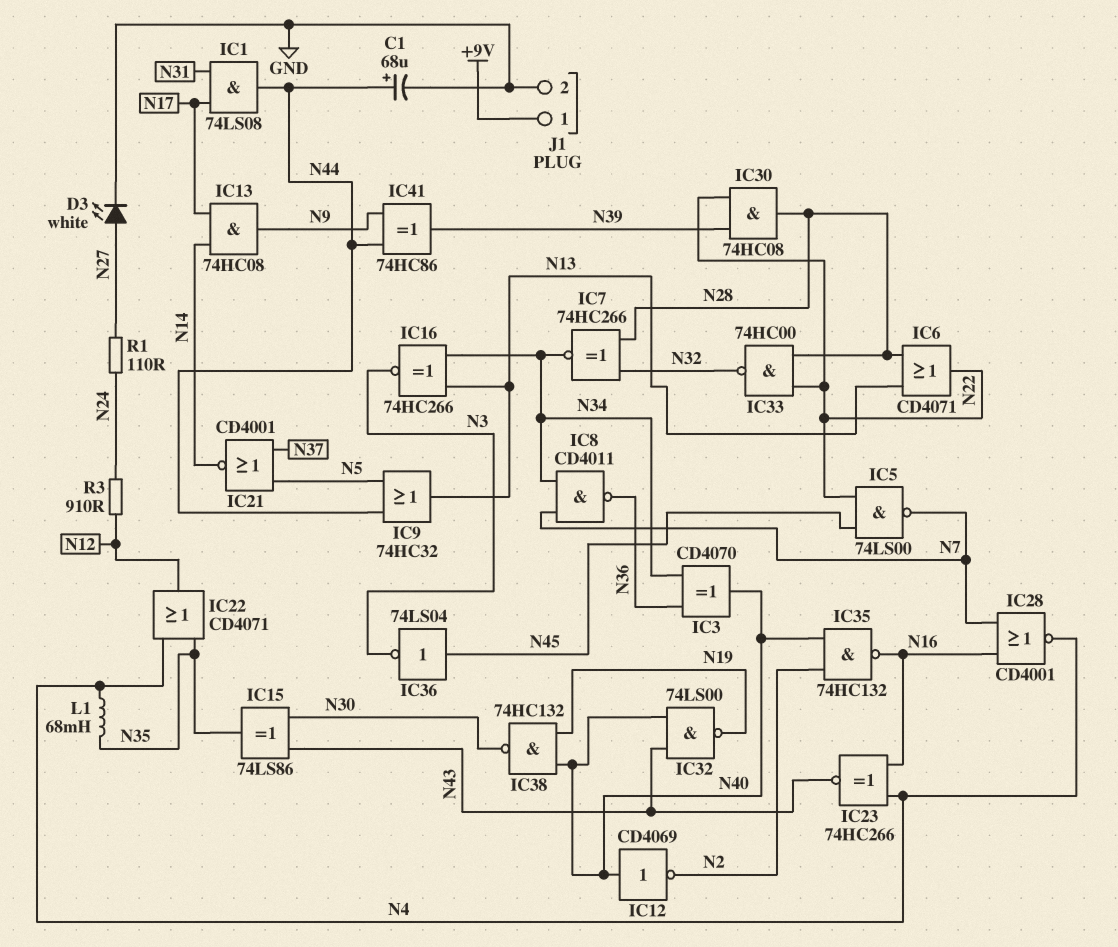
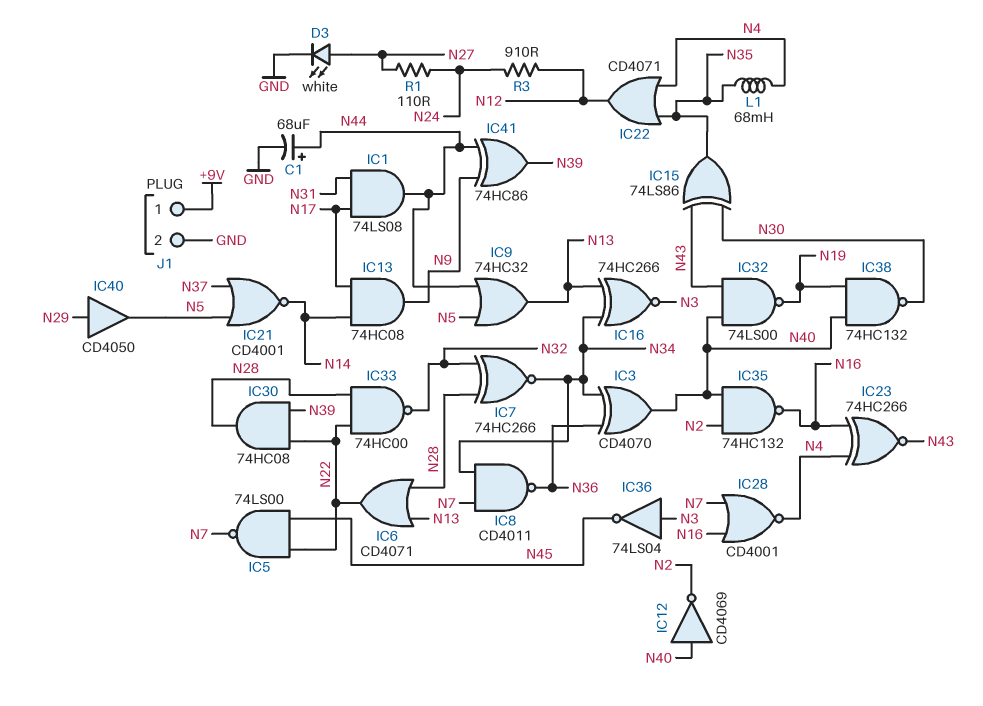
IC36: NOT 74LS04 (in N45, out N3) -> NOT 74LS04 (in N3, out N45)
IC40: none -> buffer CD4050 (in N29, out N5)

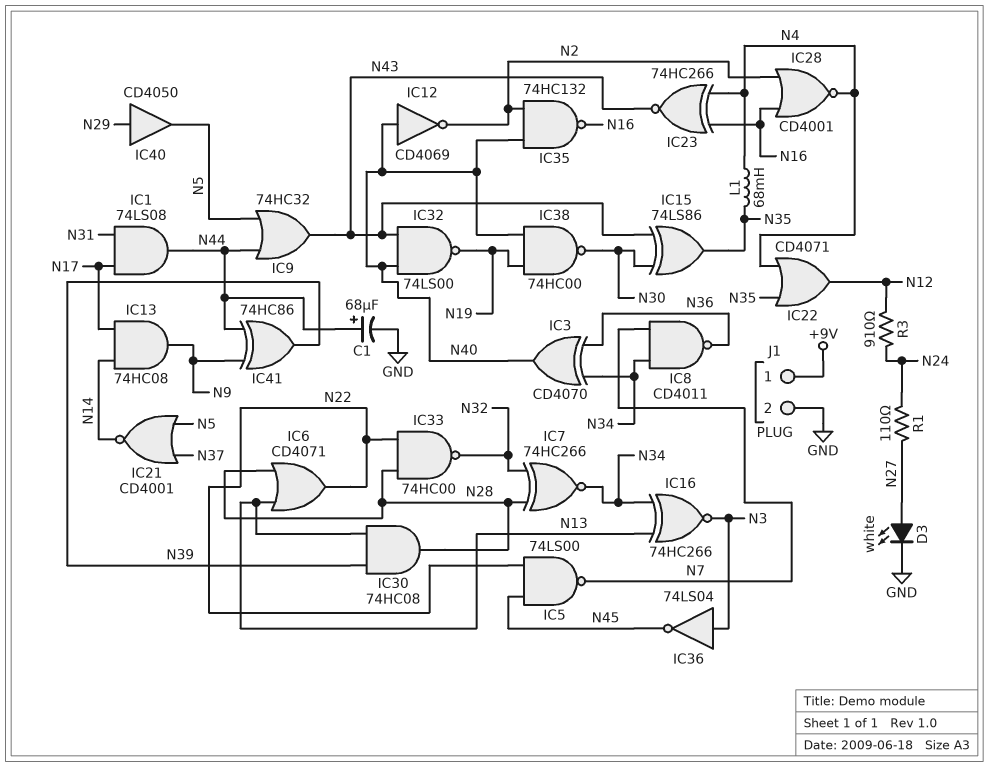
IC9: OR 74HC32 (in N5, in N44, out N13) -> OR 74HC32 (in N5, in N44, out N43)
IC28: NOR CD4001 (in N7, in N16, out N4) -> NOR CD4001 (in N2, in N16, out N4)
IC30: AND 74HC08 (in N22, in N39, out N28) -> AND 74HC08 (in N13, in N39, out N28)
IC38: NAND 74HC132 (in N19, in N40, out N30) -> NAND 74HC00 (in N19, in N40, out N30)

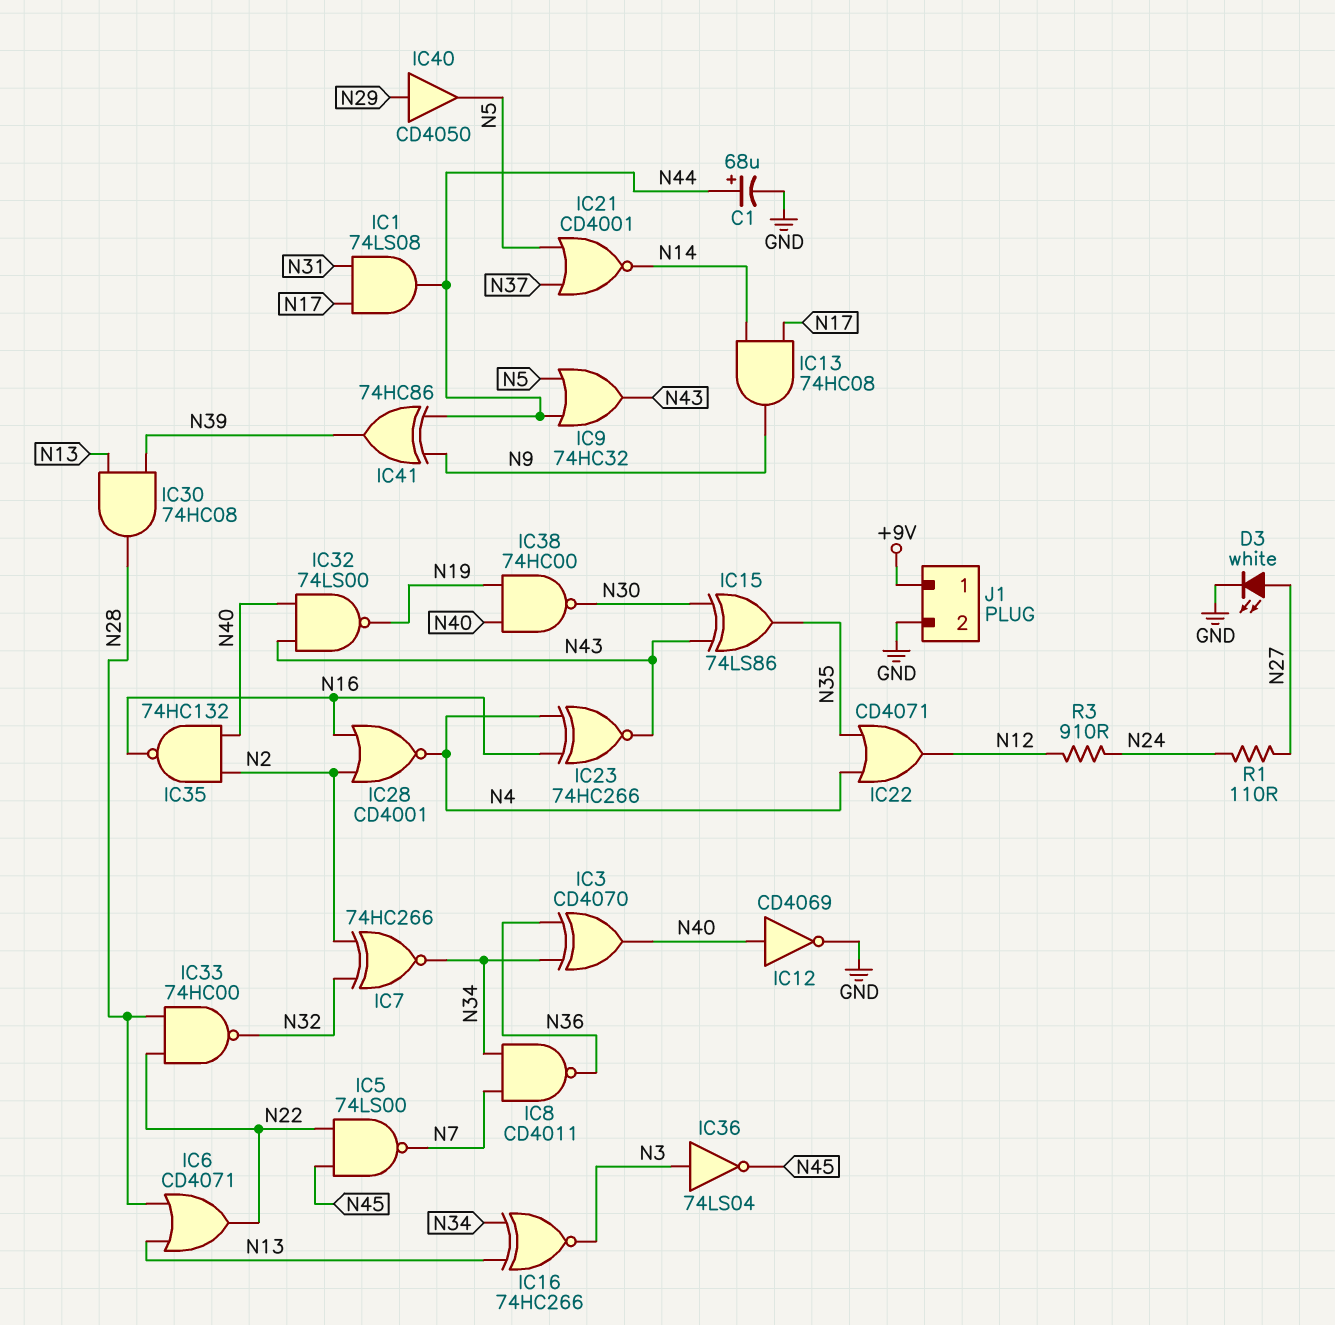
IC7: XNOR 74HC266 (in N28, in N32, out N34) -> XNOR 74HC266 (in N2, in N32, out N34)
IC12: NOT CD4069 (in N40, out N2) -> NOT CD4069 (in N40, out GND)
L1: 68mH (N4, N35) -> none

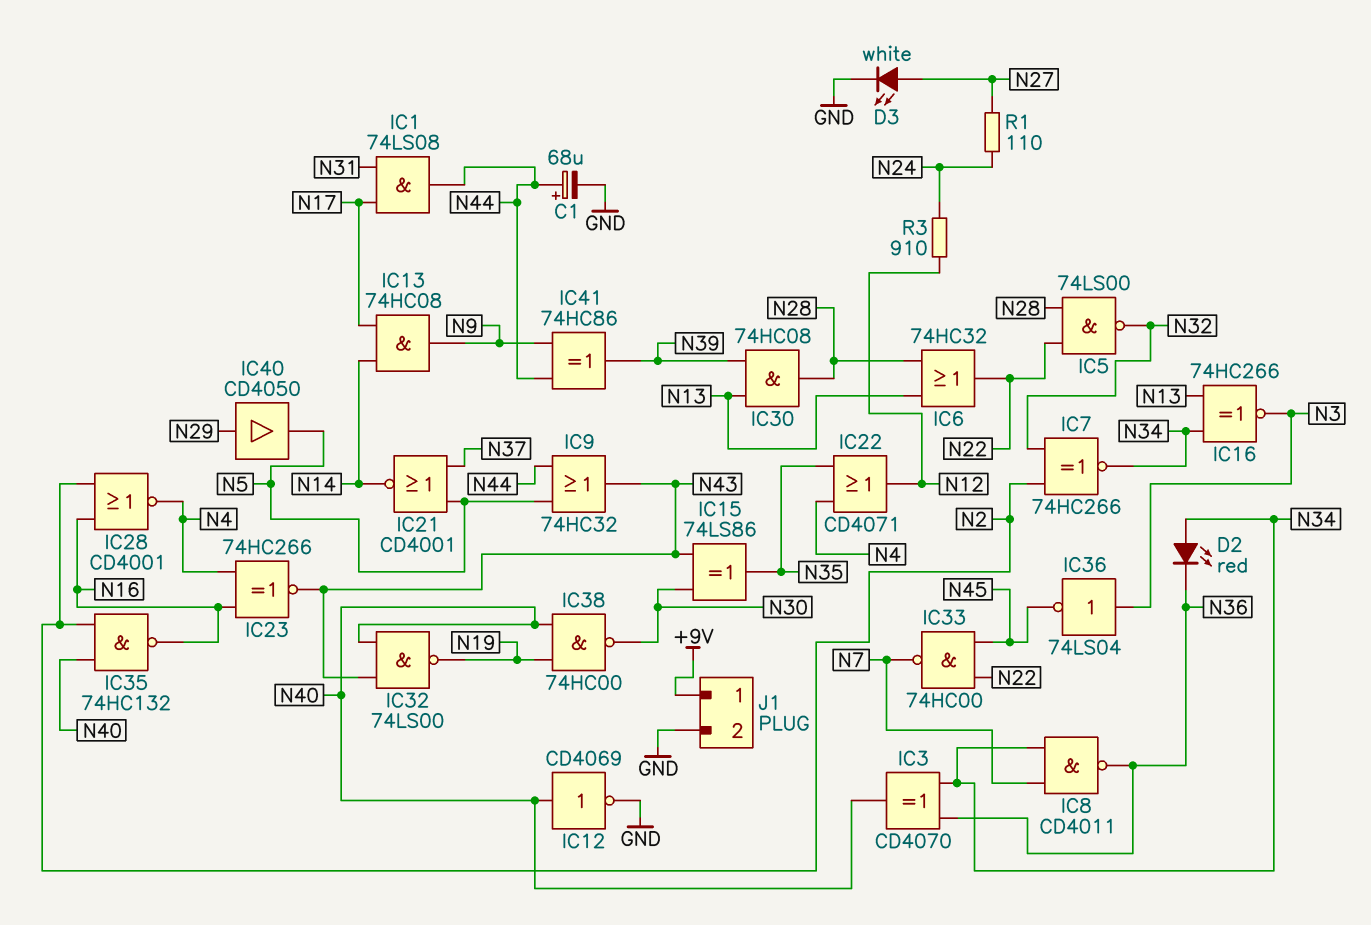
D2: none -> LED red (A N34, K N36)
IC5: NAND 74LS00 (in N22, in N45, out N7) -> NAND 74LS00 (in N22, in N28, out N32)
IC6: OR CD4071 (in N13, in N28, out N22) -> OR 74HC32 (in N13, in N28, out N22)
IC33: NAND 74HC00 (in N22, in N28, out N32) -> NAND 74HC00 (in N22, in N45, out N7)

